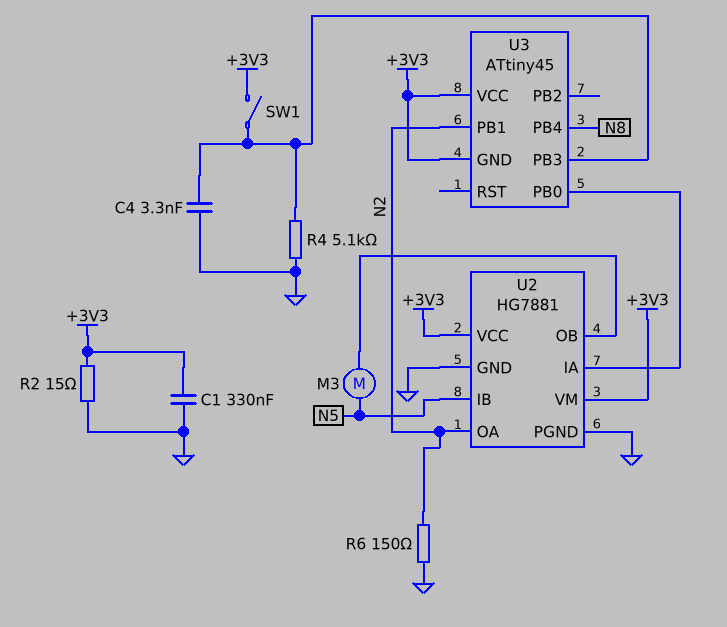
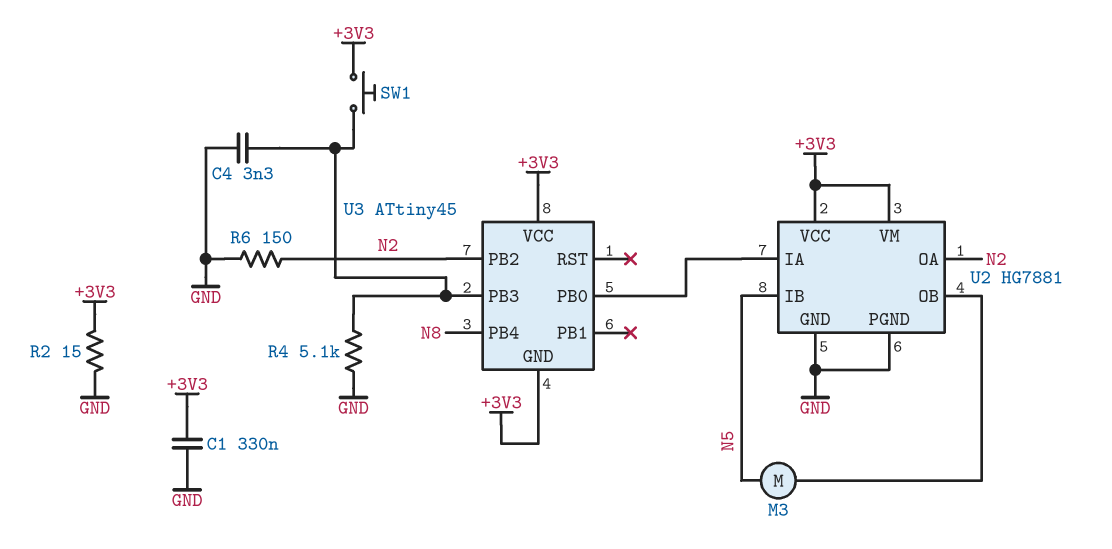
SW1: switch (+3V3, U3/PB3) -> button (+3V3, U3/PB3)
U3 pin PB1: N2 -> none
U3 pin PB2: none -> N2

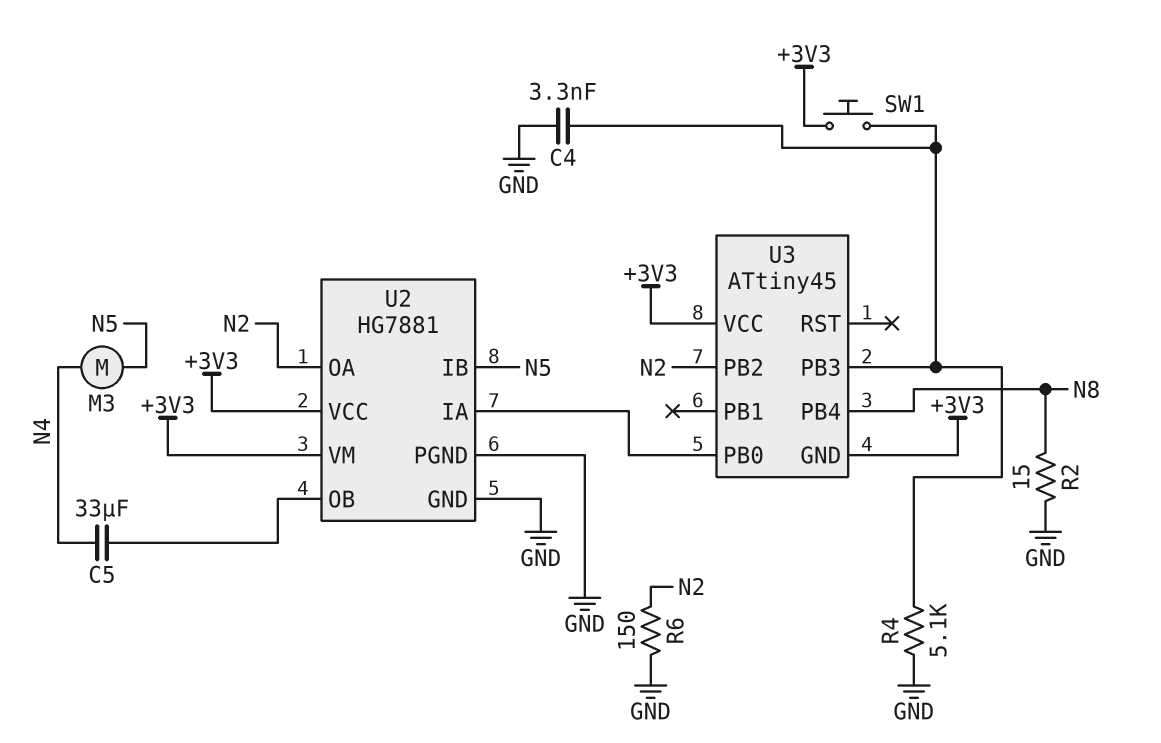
C1: 330nF (+3V3, GND) -> none
C5: none -> 33uF (N4, U2/OB)
M3: motor (N5, U2/OB) -> motor (N4, N5)
R2: 15 (+3V3, GND) -> 15 (GND, N8)

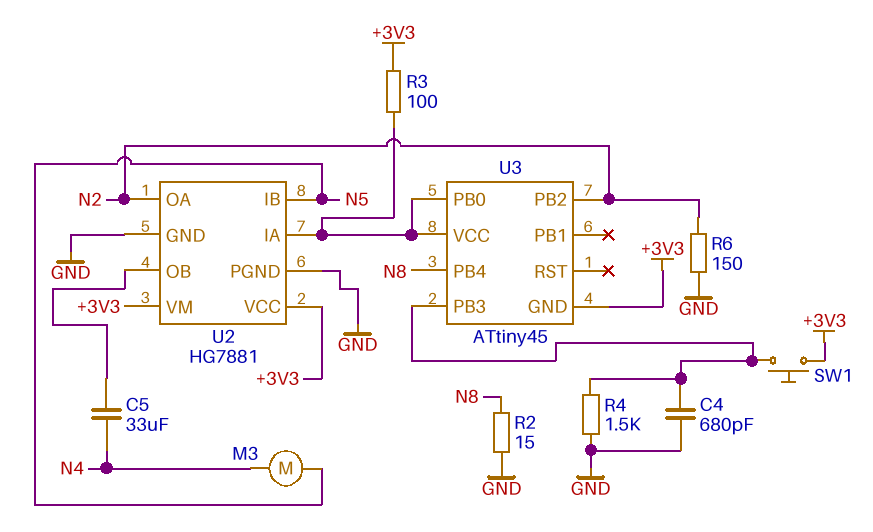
C4: 3.3nF (GND, U3/PB3) -> 680pF (GND, U3/PB3)
R3: none -> 100 (+3V3, U2/IA)
R4: 5.1k (GND, U3/PB3) -> 1.5k (GND, U3/PB3)
U3 pin VCC: +3V3 -> U2/IA

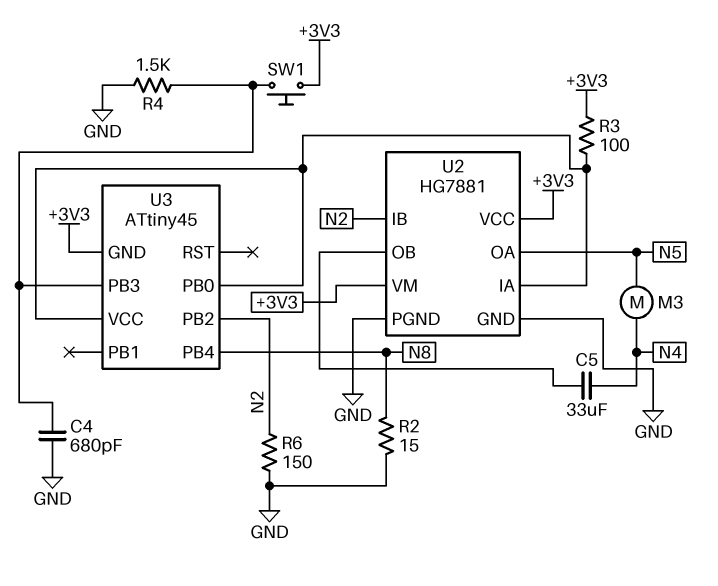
U2 pin IB: N5 -> N2
U2 pin OA: N2 -> N5

